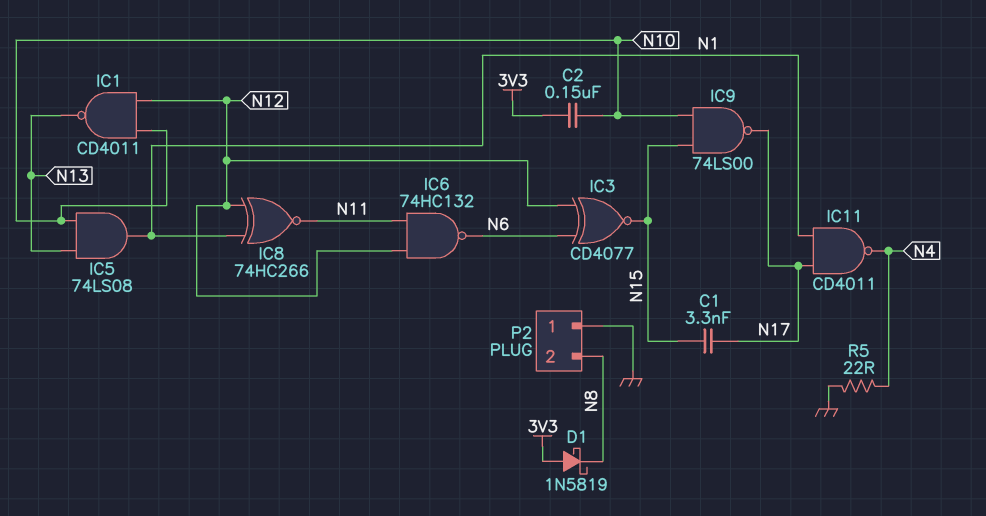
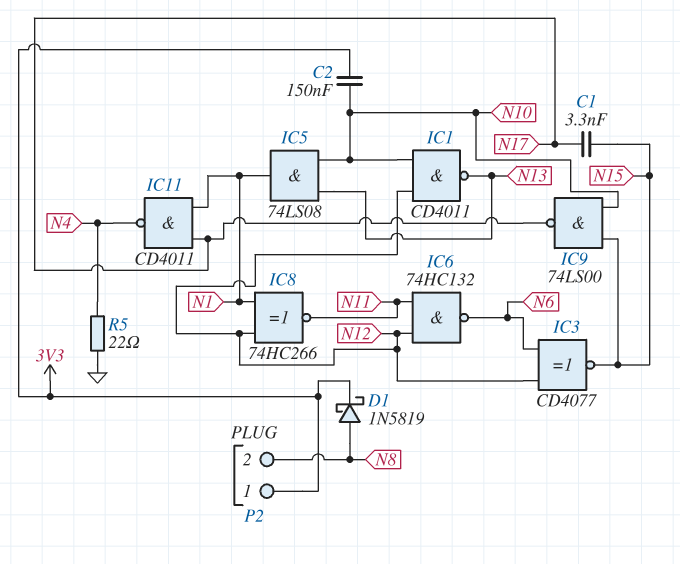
D1: schottky 1N5819 (A 3V3, K N8) -> schottky 1N5819 (A N8, K 3V3)
P2 pin 1: GND -> 3V3

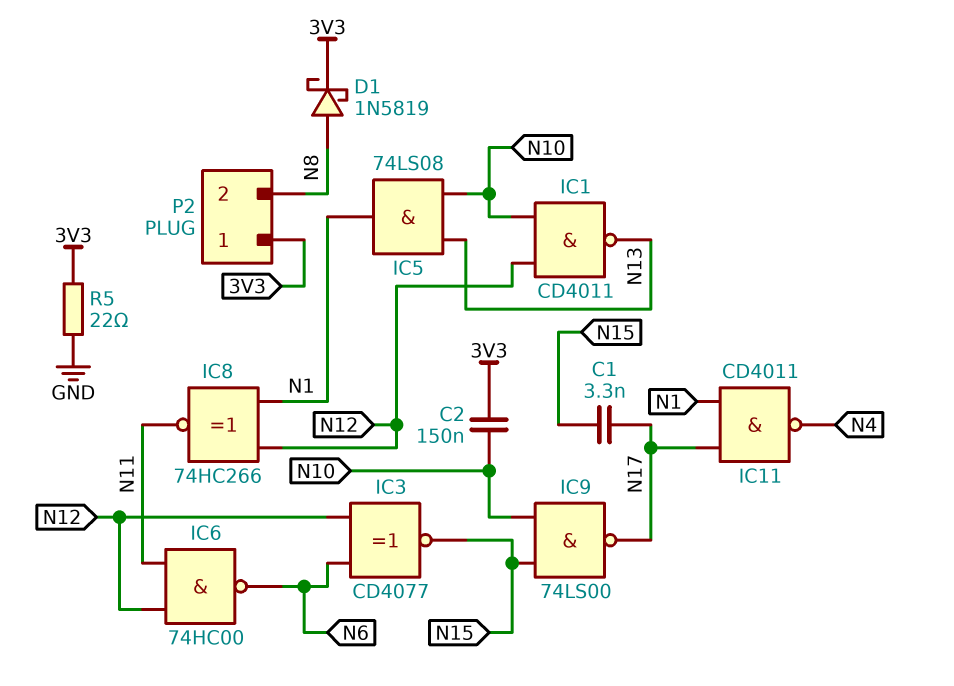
IC6: NAND 74HC132 (in N11, in N12, out N6) -> NAND 74HC00 (in N11, in N12, out N6)
R5: 22 (GND, N4) -> 22 (3V3, GND)

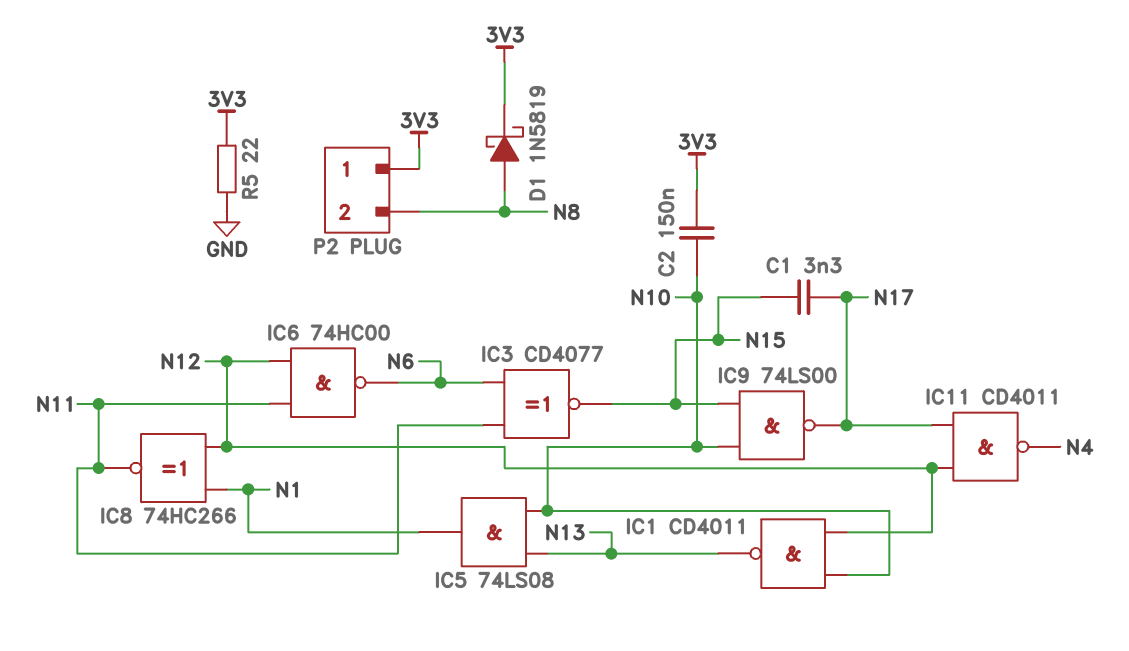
IC3: XNOR CD4077 (in N6, in N12, out N15) -> XNOR CD4077 (in N6, in N11, out N15)
IC11: NAND CD4011 (in N1, in N17, out N4) -> NAND CD4011 (in N12, in N17, out N4)

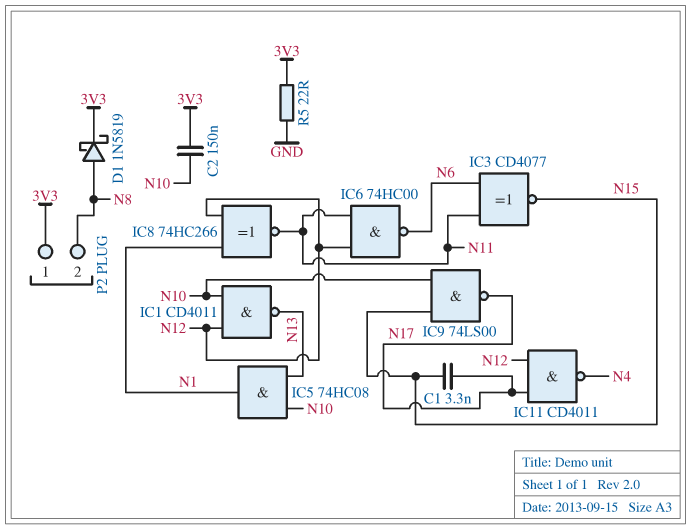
IC5: AND 74LS08 (in N10, in N13, out N1) -> AND 74HC08 (in N10, in N13, out N1)

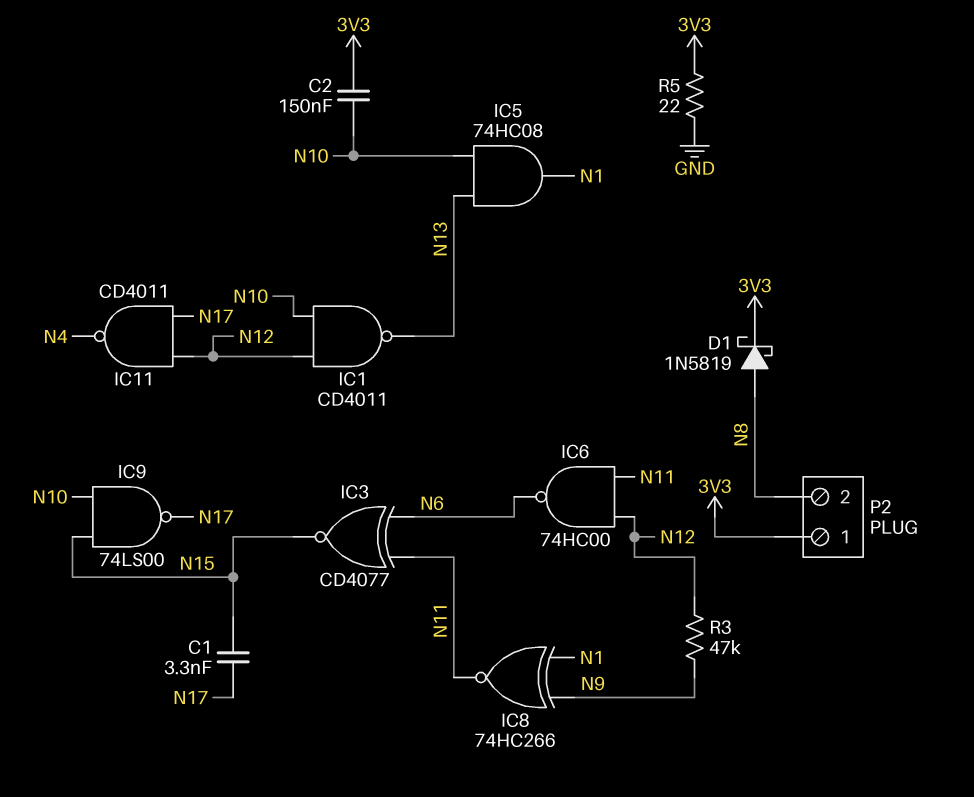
IC8: XNOR 74HC266 (in N1, in N12, out N11) -> XNOR 74HC266 (in N1, in N9, out N11)
R3: none -> 47k (N9, N12)

